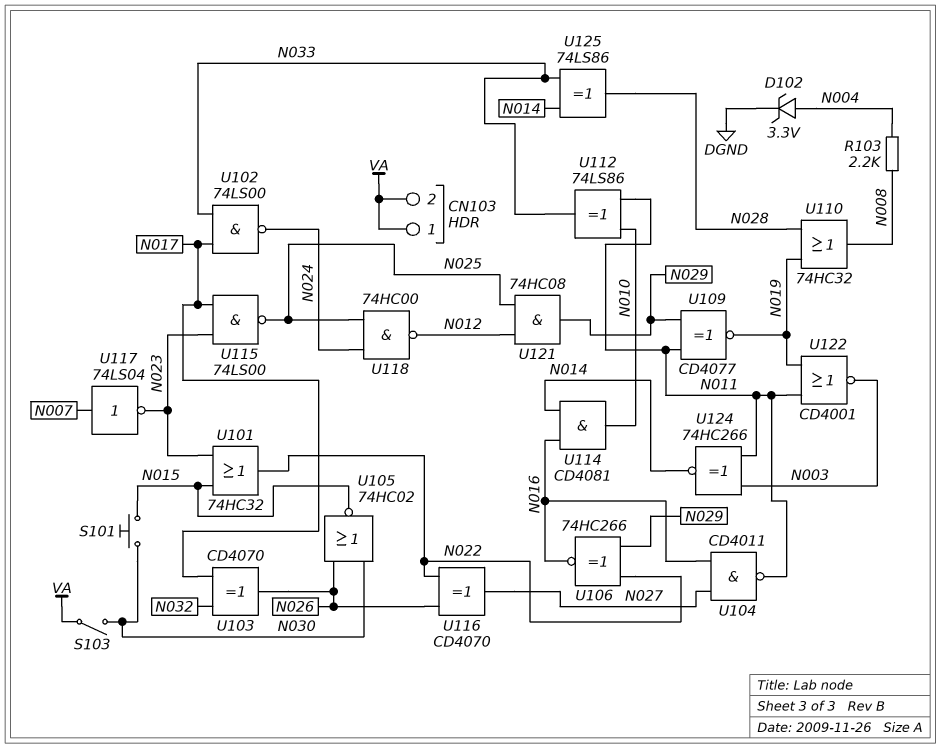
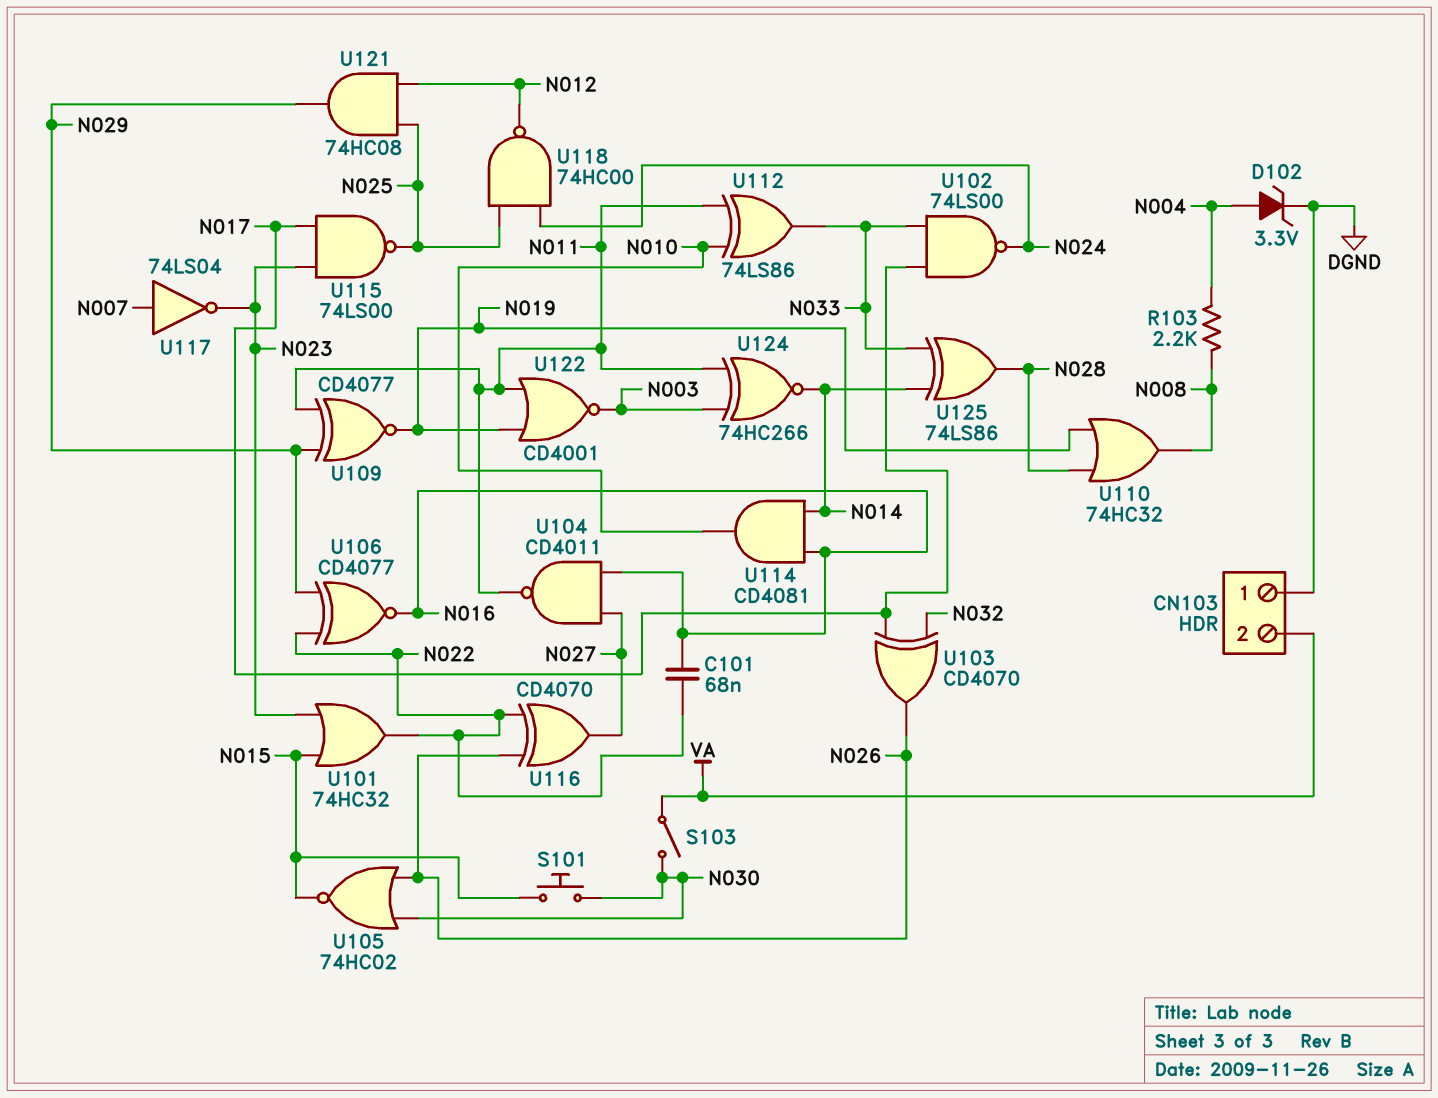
C101: none -> 68nF (N016, N022)
CN103 pin 1: VA -> DGND
U106: XNOR 74HC266 (in N022, in N029, out N016) -> XNOR CD4077 (in N022, in N029, out N016)

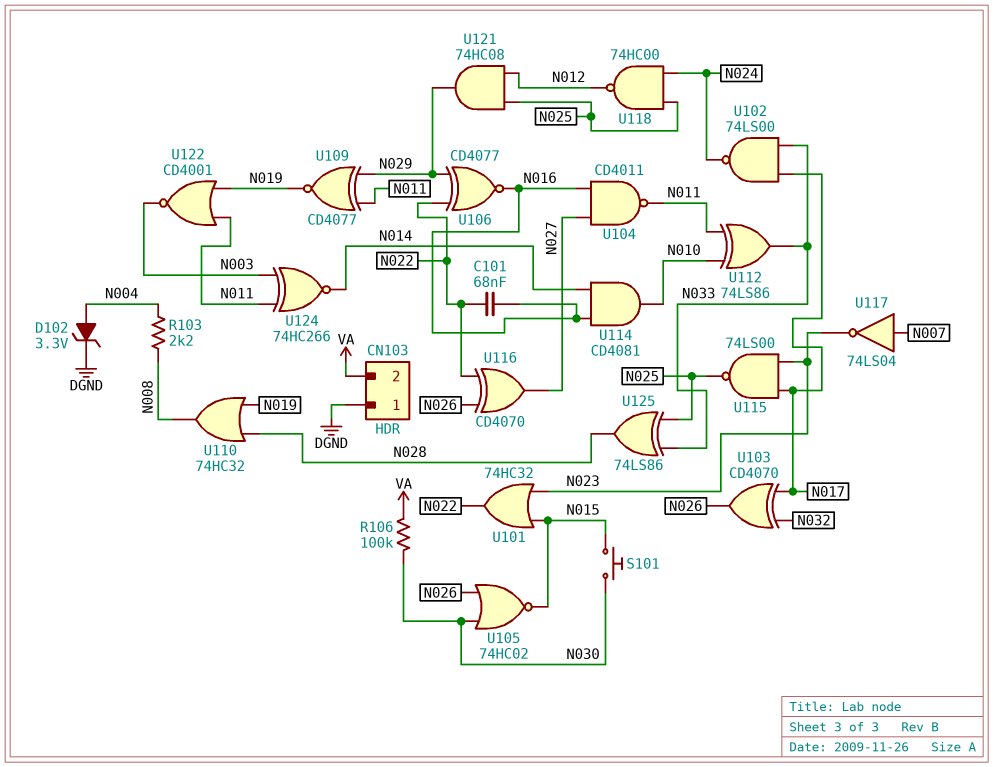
R106: none -> 100k (N030, VA)
S103: switch (N030, VA) -> none
U125: XOR 74LS86 (in N014, in N033, out N028) -> XOR 74LS86 (in N025, in N033, out N028)

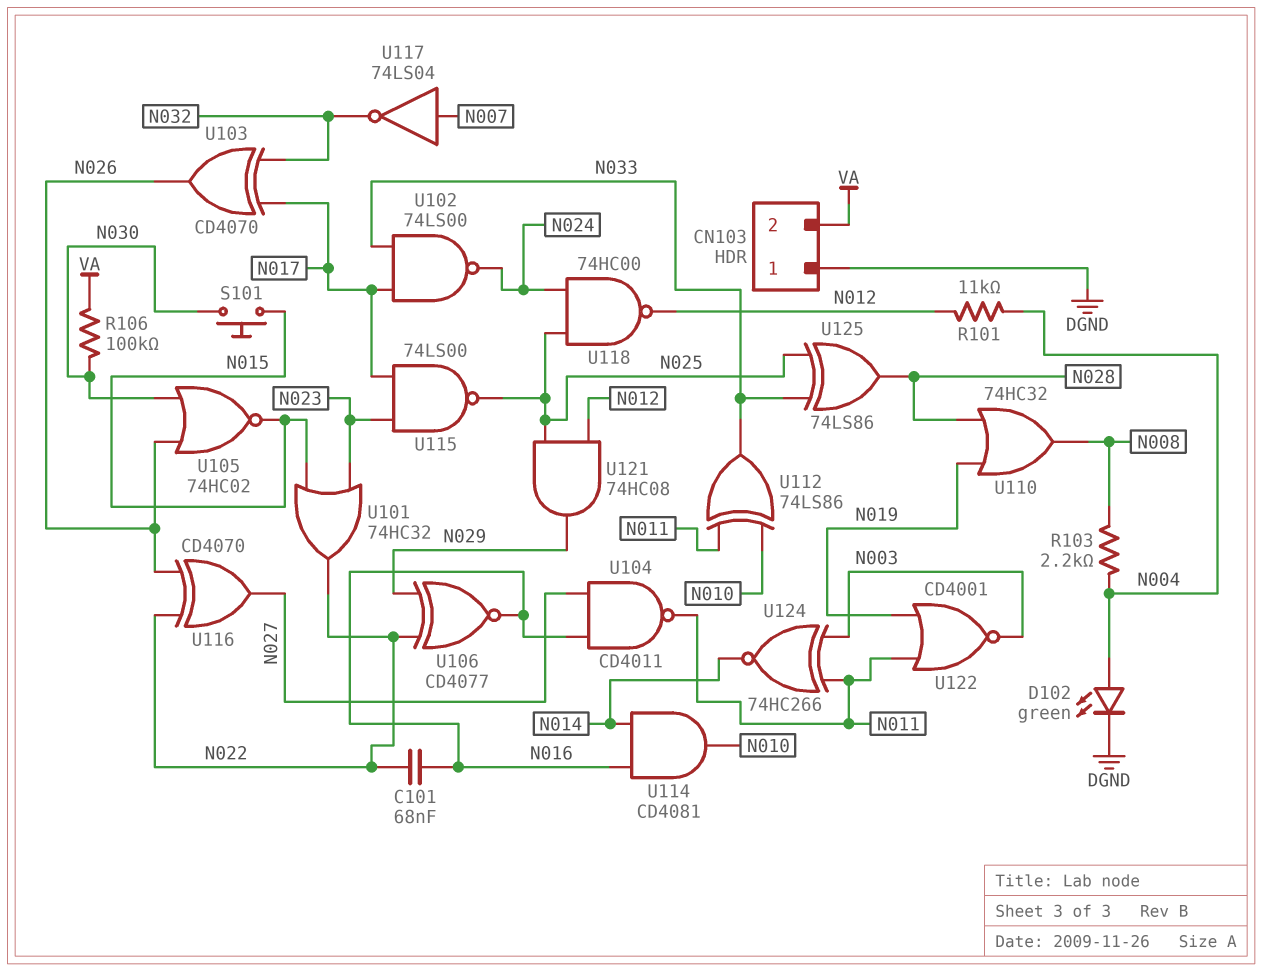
D102: zener 3.3V (A N004, K DGND) -> LED green (A N004, K DGND)
R101: none -> 11k (N004, N012)
U109: XNOR CD4077 (in N011, in N029, out N019) -> none
U117: NOT 74LS04 (in N007, out N023) -> NOT 74LS04 (in N007, out N032)

